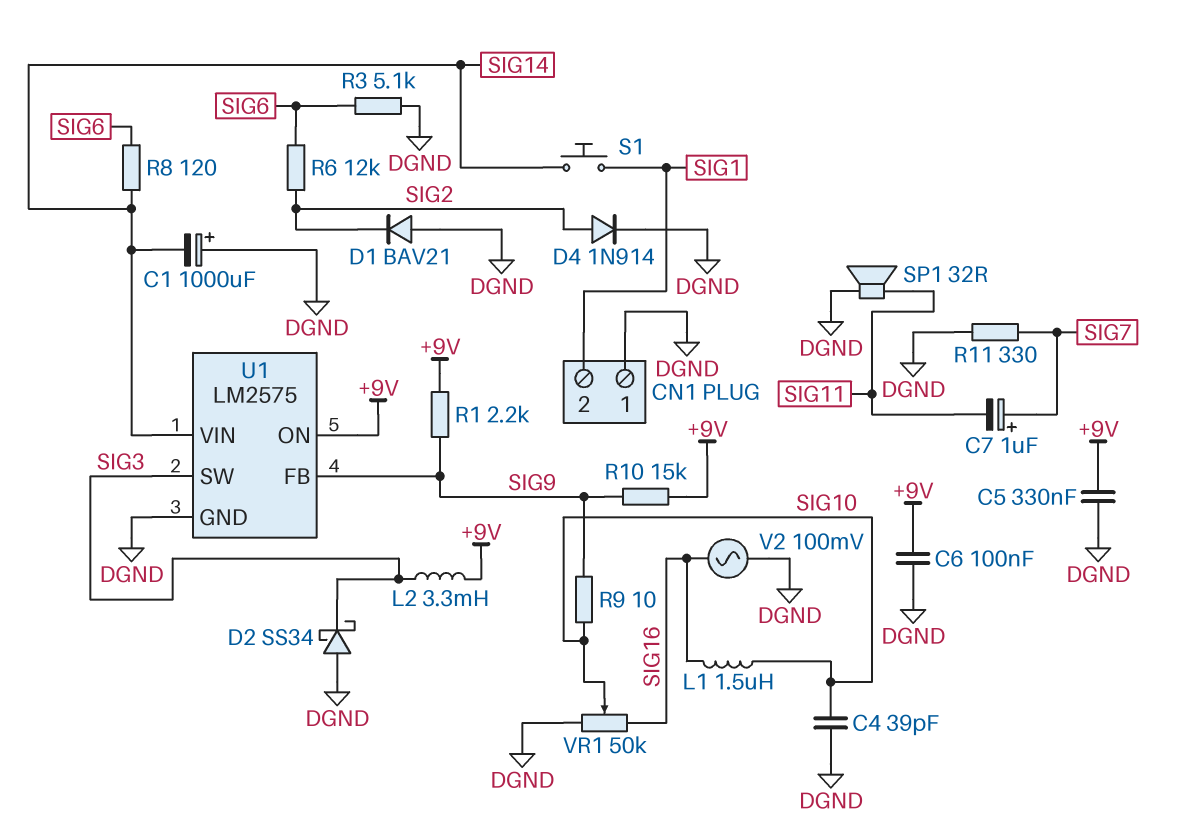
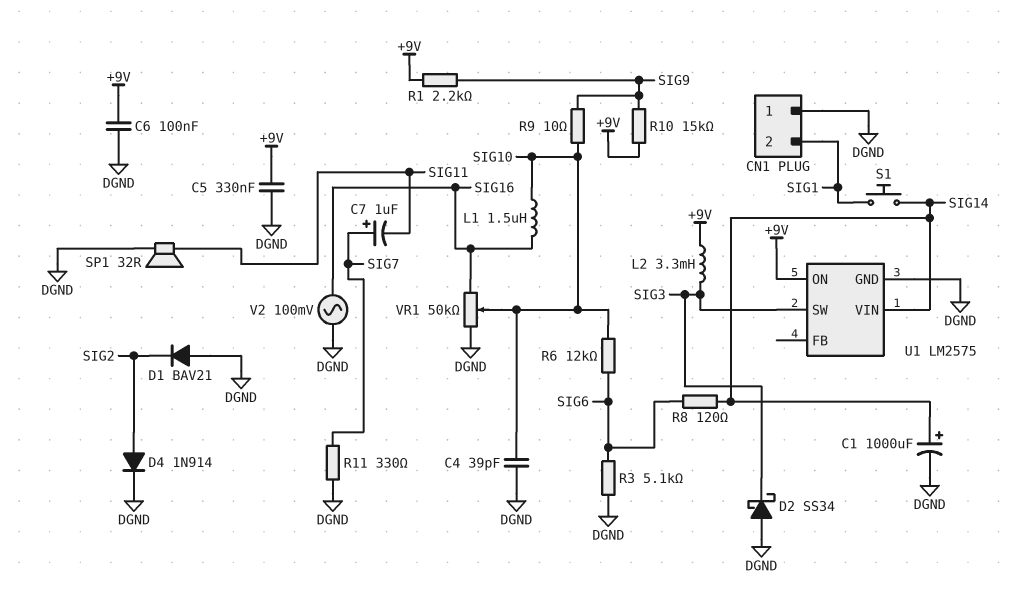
C1: 1000uF (plus DGND, minus SIG14) -> 1000uF (plus SIG14, minus DGND)
R6: 12k (SIG2, SIG6) -> 12k (SIG6, SIG10)
U1 pin FB: SIG9 -> none

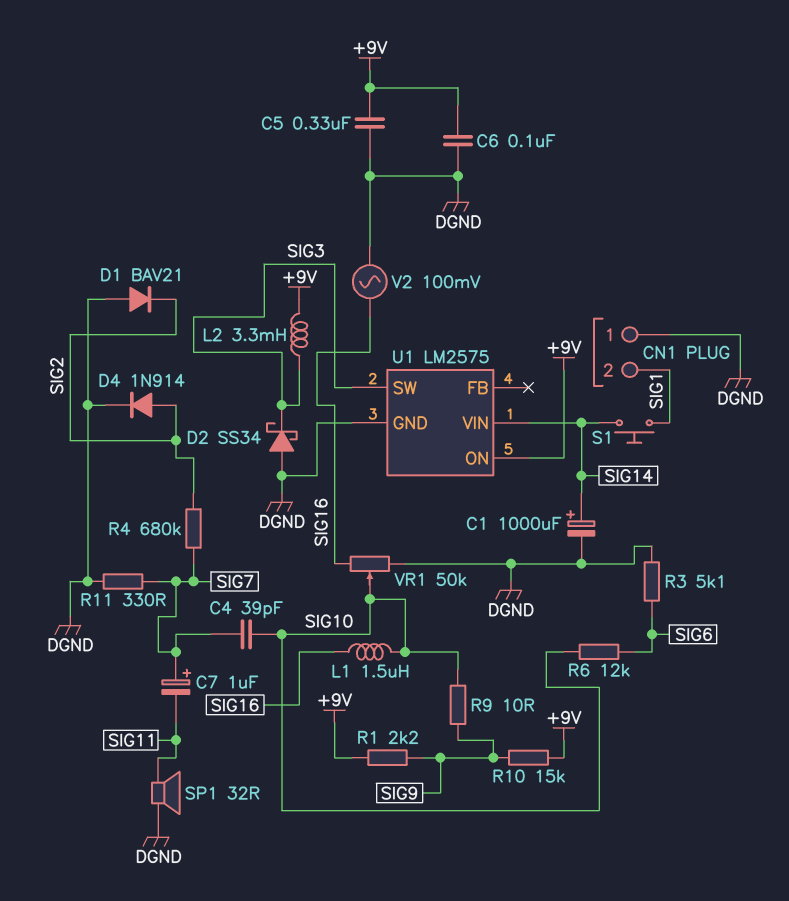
C4: 39pF (DGND, SIG10) -> 39pF (SIG7, SIG10)
R4: none -> 680k (SIG2, SIG7)
R8: 120 (SIG6, SIG14) -> none

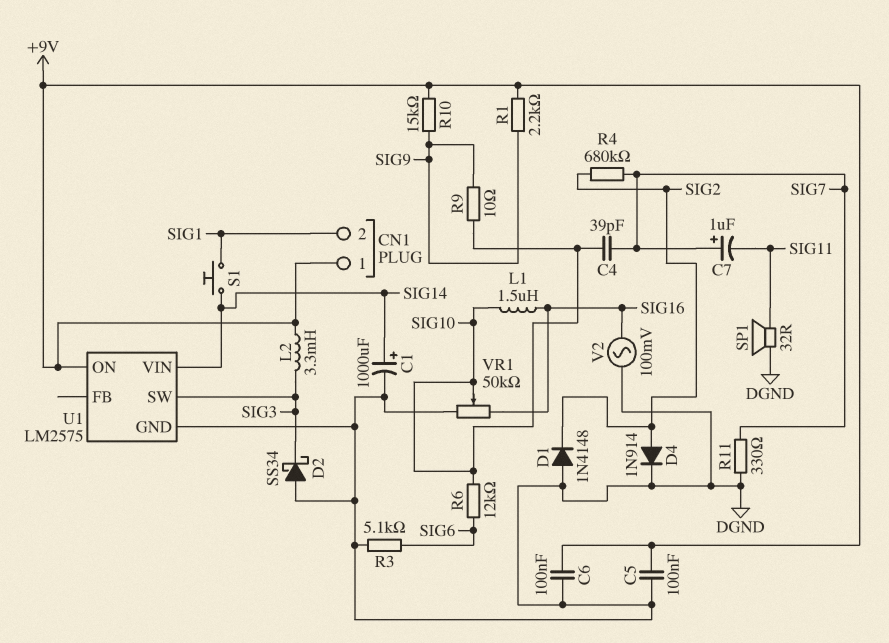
C5: 330nF (+9V, DGND) -> 100nF (+9V, DGND)
CN1 pin 1: DGND -> +9V
D1: diode BAV21 (A DGND, K SIG2) -> diode 1N4148 (A DGND, K SIG2)

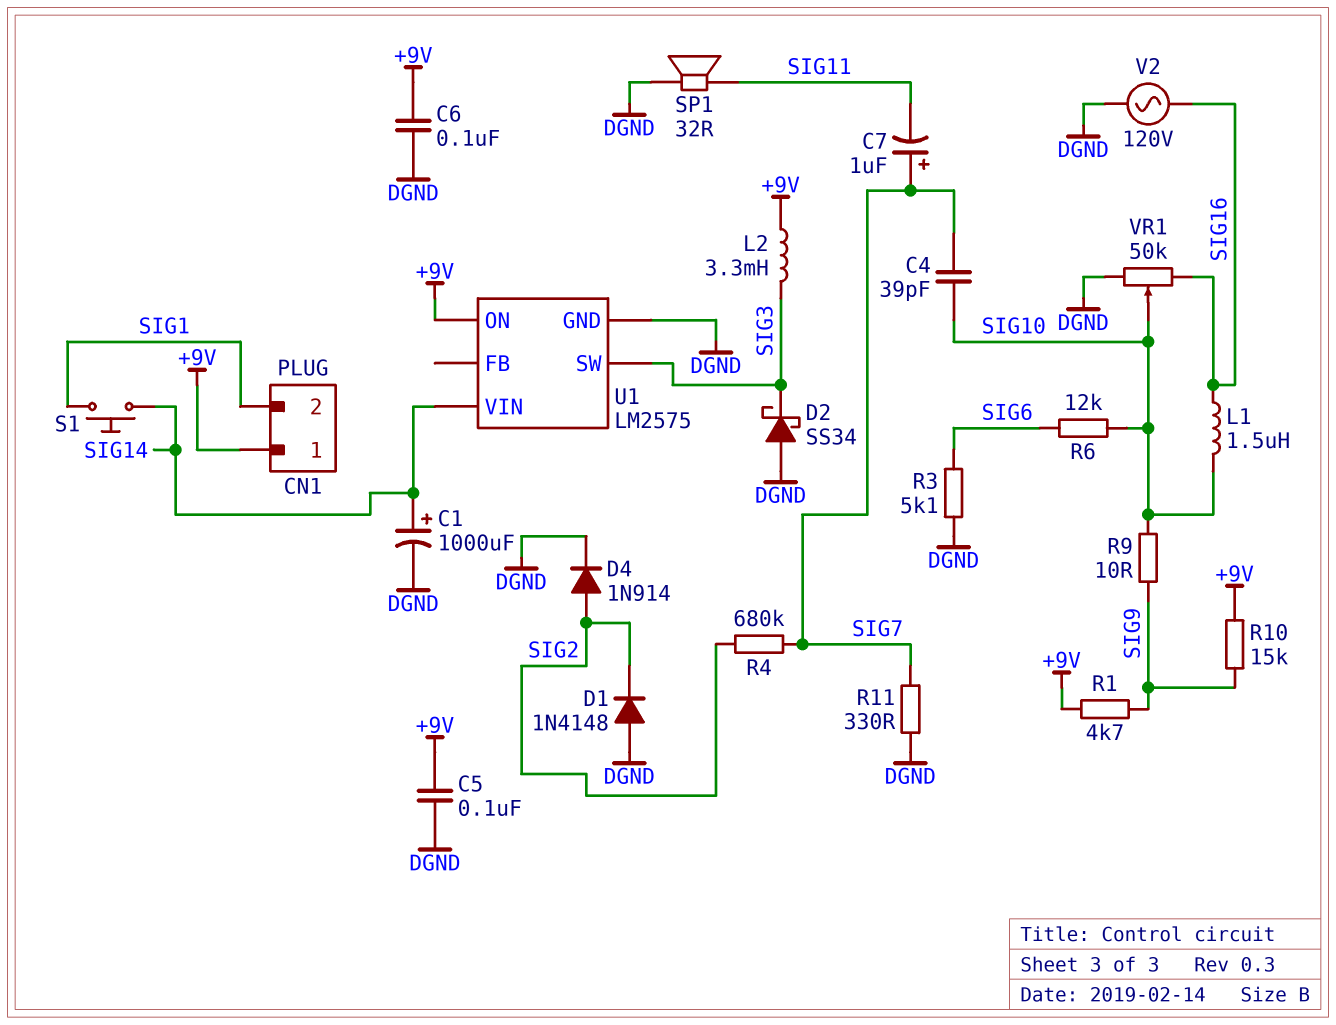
R1: 2.2k (+9V, SIG9) -> 4.7k (+9V, SIG9)
V2: AC 100mV (DGND, SIG16) -> AC 120V (DGND, SIG16)

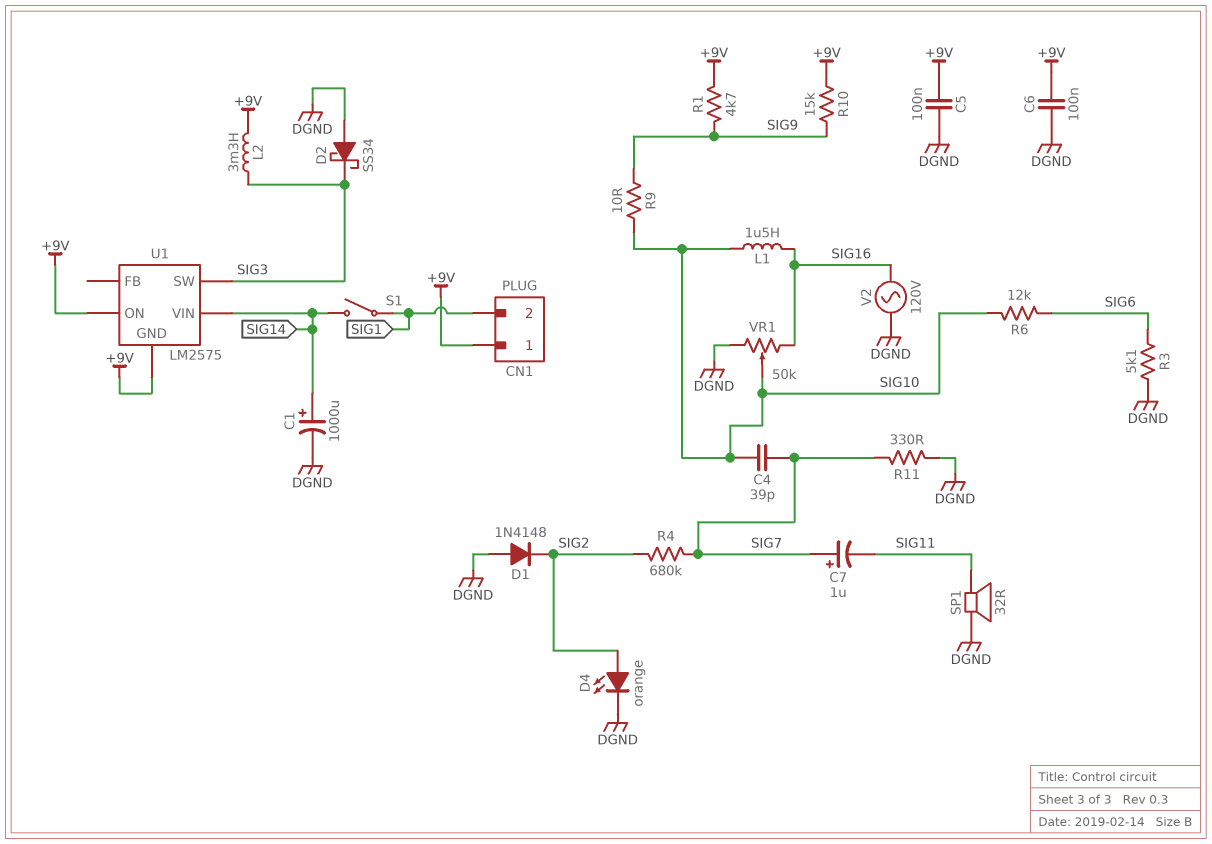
D4: diode 1N914 (A SIG2, K DGND) -> LED orange (A SIG2, K DGND)
S1: button (SIG1, SIG14) -> switch (SIG1, SIG14)
U1 pin GND: DGND -> +9V

